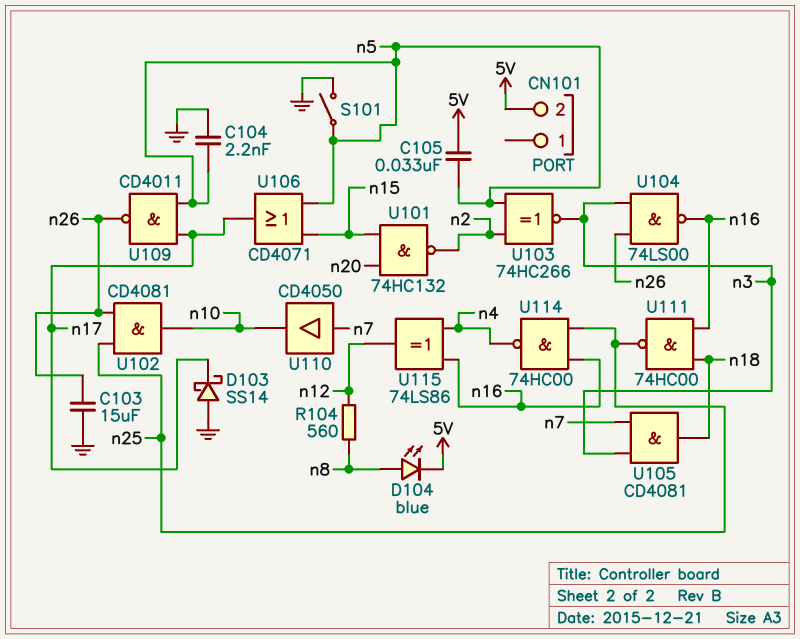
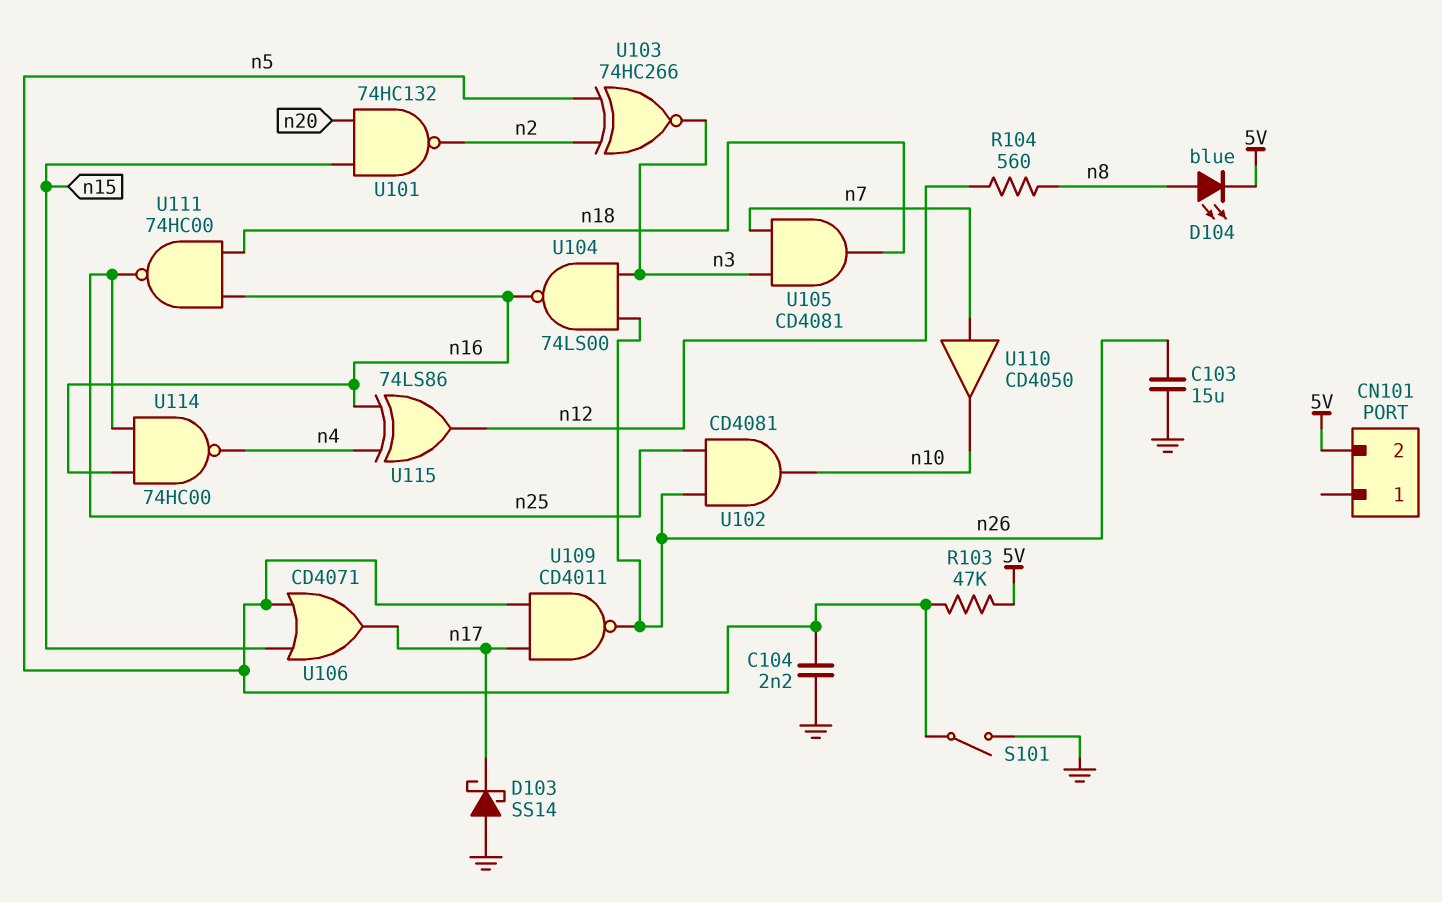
C105: 33nF (5V, n5) -> none
R103: none -> 47k (5V, n5)

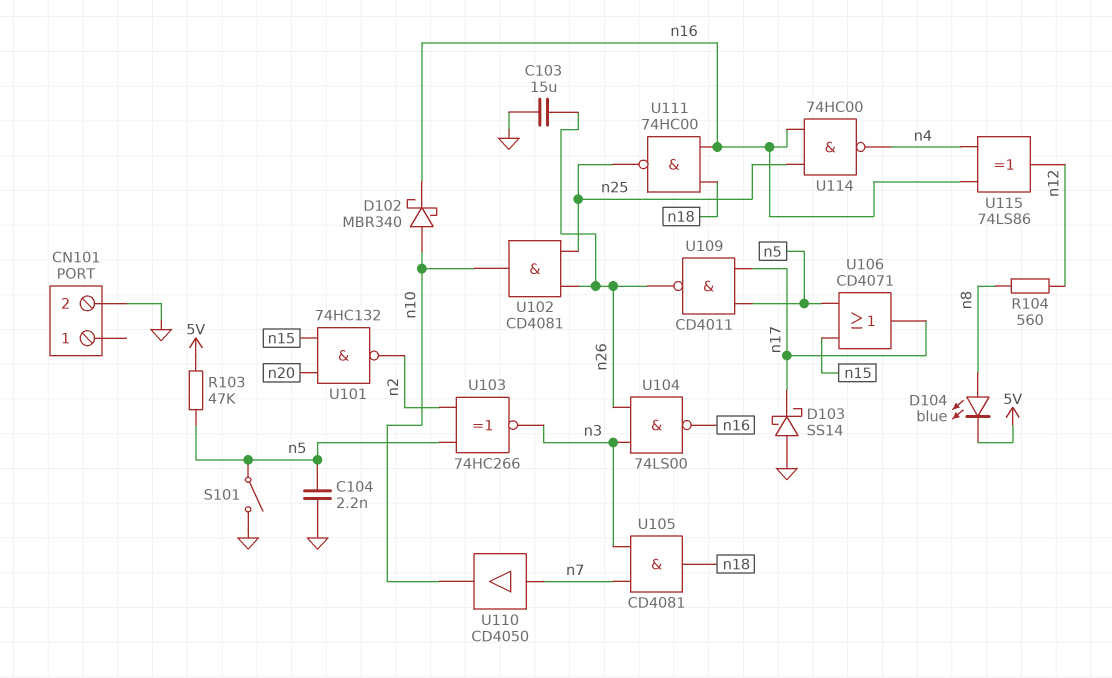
CN101 pin 2: 5V -> GND
D102: none -> schottky MBR340 (A n10, K n16)

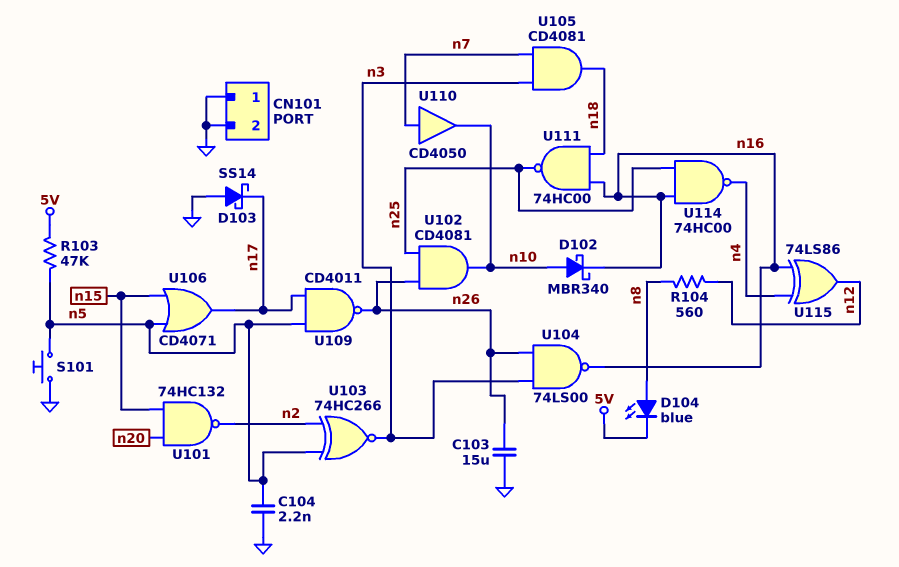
CN101 pin 1: none -> GND
S101: switch (GND, n5) -> button (GND, n5)

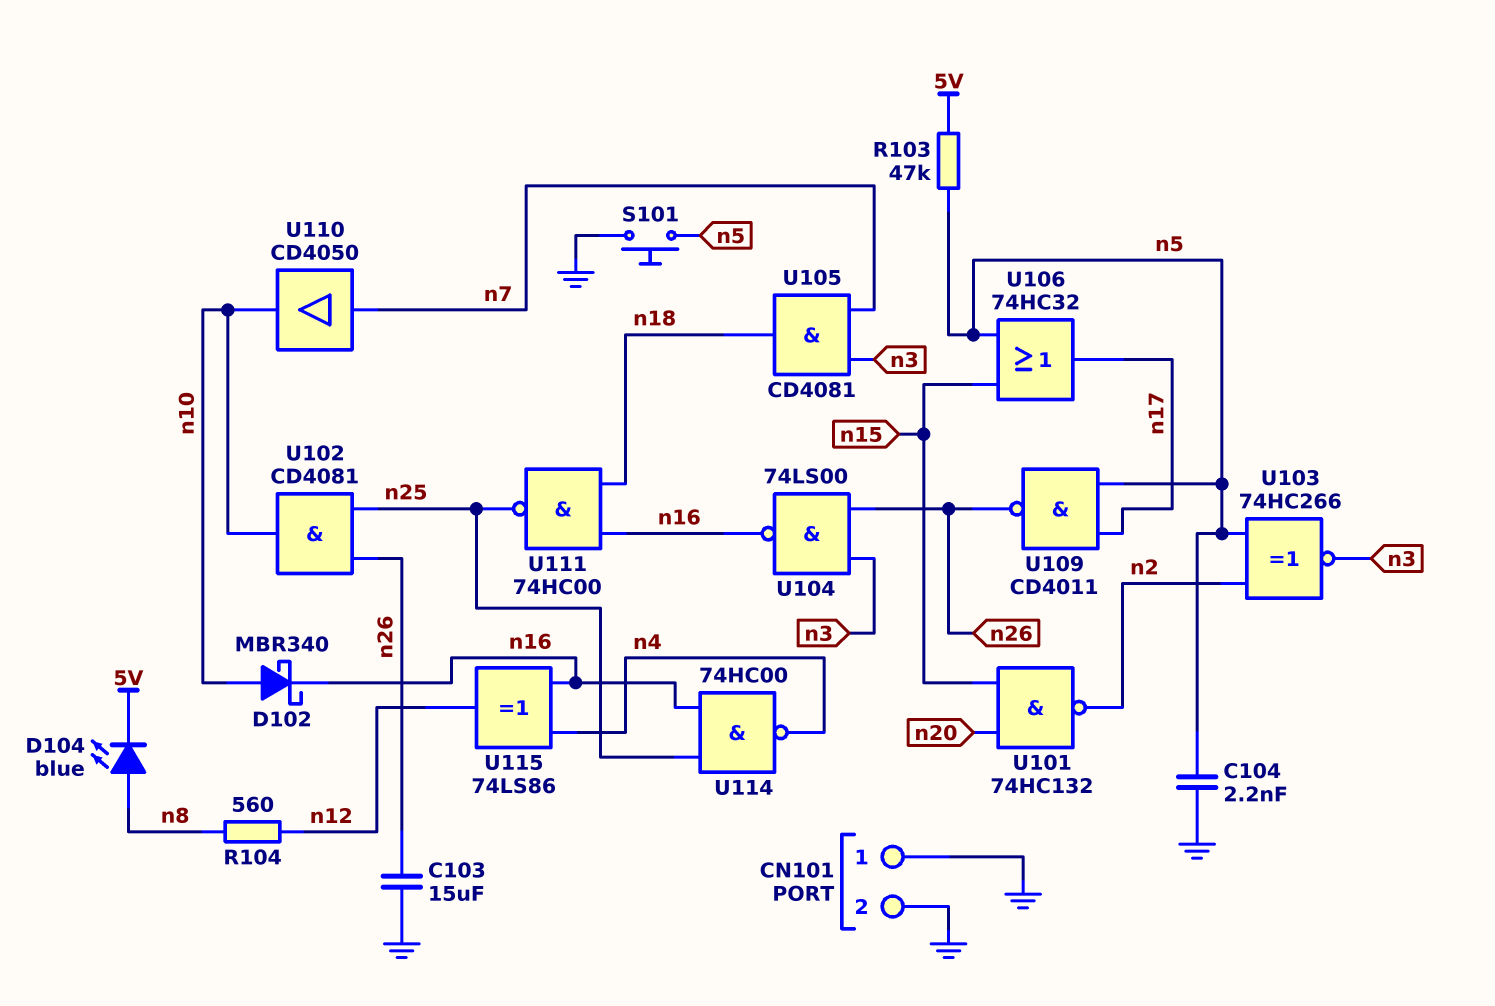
D103: schottky SS14 (A GND, K n17) -> none
U106: OR CD4071 (in n5, in n15, out n17) -> OR 74HC32 (in n5, in n15, out n17)

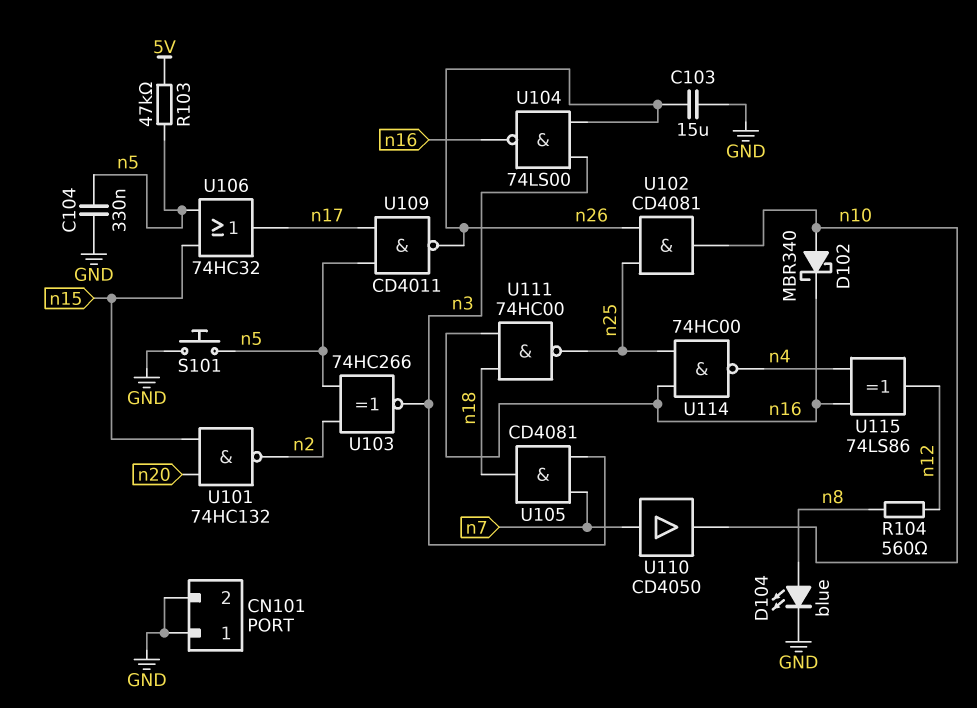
C104: 2.2nF (GND, n5) -> 330nF (GND, n5)
D104: LED blue (A n8, K 5V) -> LED blue (A n8, K GND)

